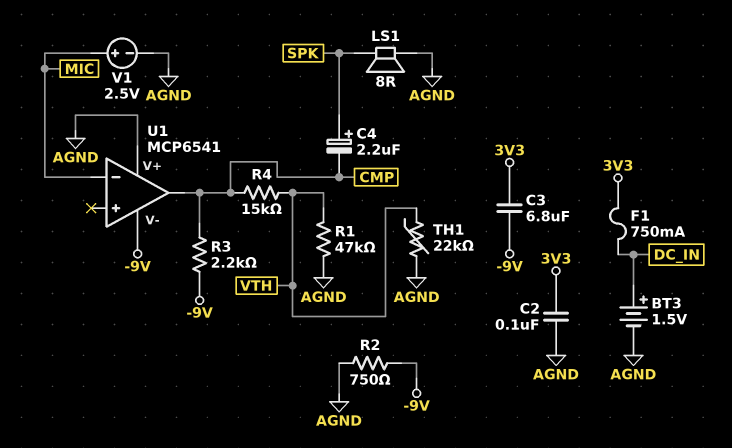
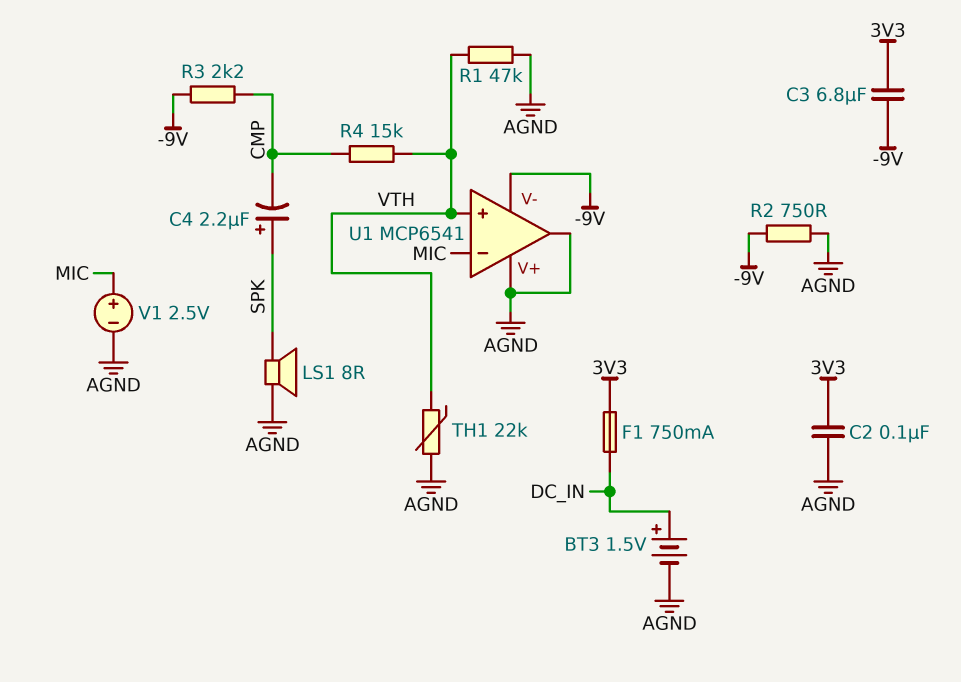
U1 pin in+: none -> VTH
U1 pin out: CMP -> AGND

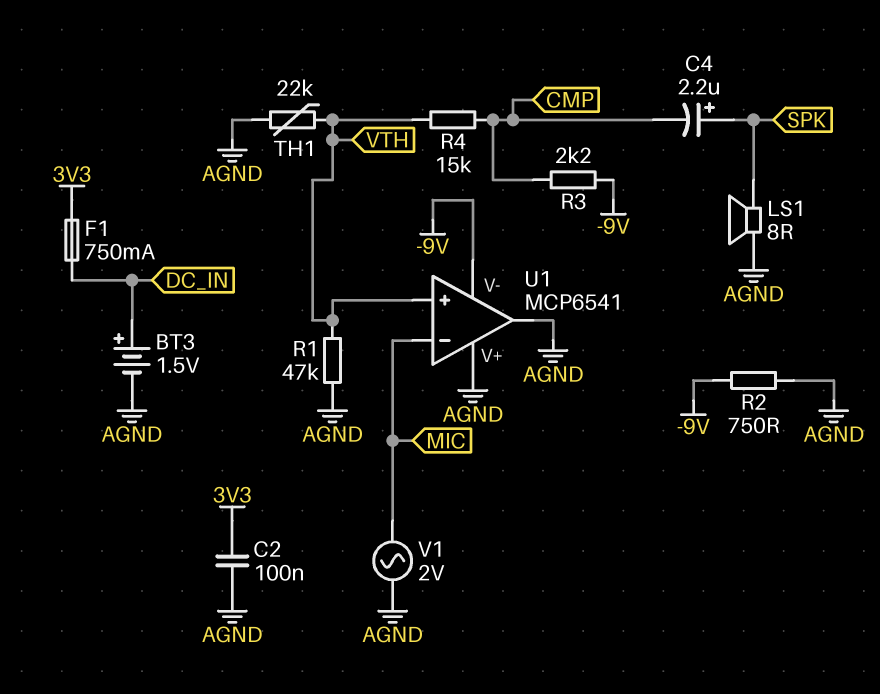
C3: 6.8uF (-9V, 3V3) -> none
V1: 2.5V (plus MIC, minus AGND) -> AC 2V (AGND, MIC)

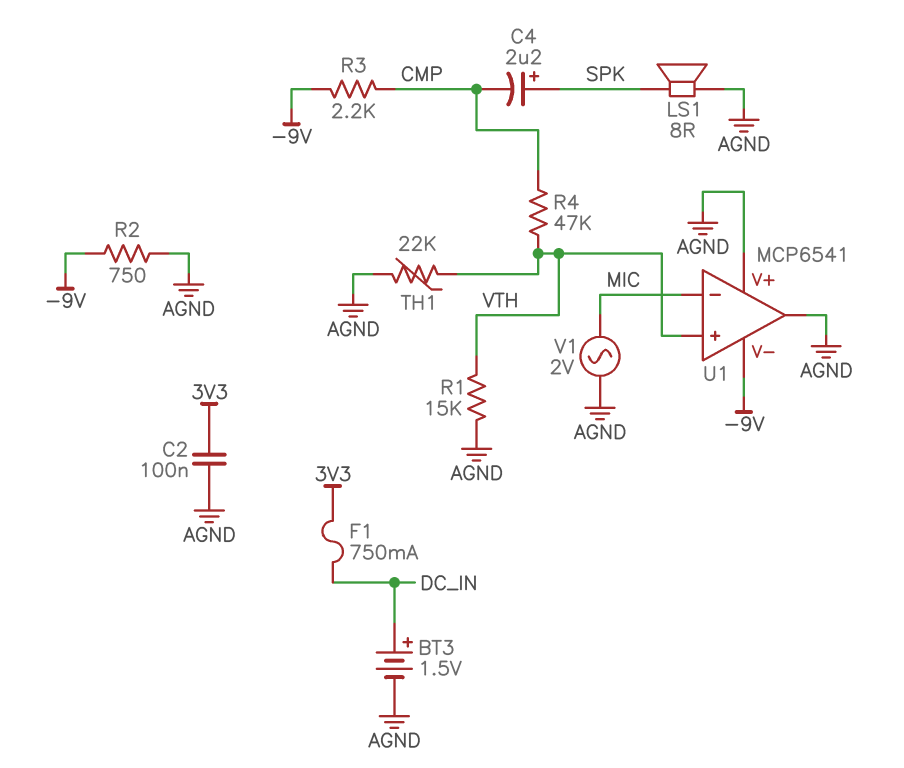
R1: 47k (AGND, VTH) -> 15k (AGND, VTH)
R4: 15k (CMP, VTH) -> 47k (CMP, VTH)

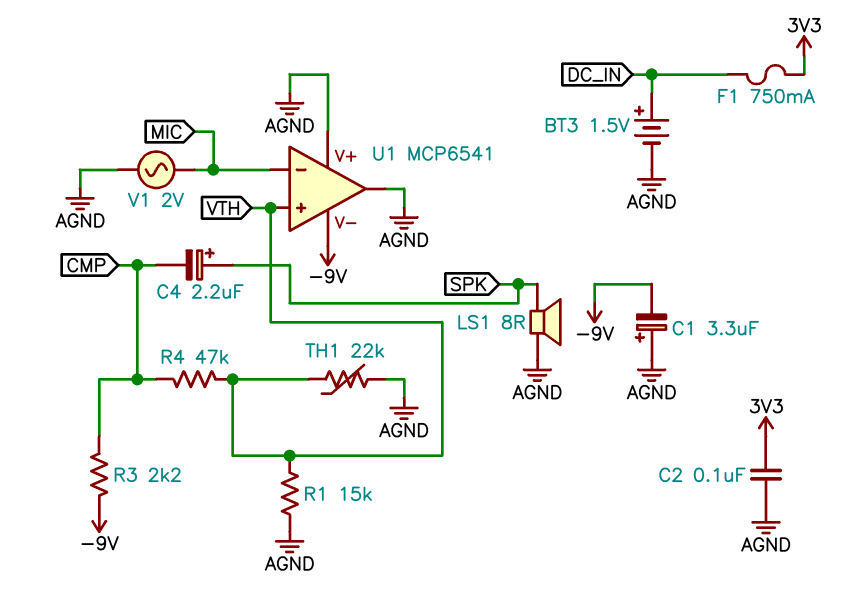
C1: none -> 3.3uF (plus AGND, minus -9V)
R2: 750 (-9V, AGND) -> none

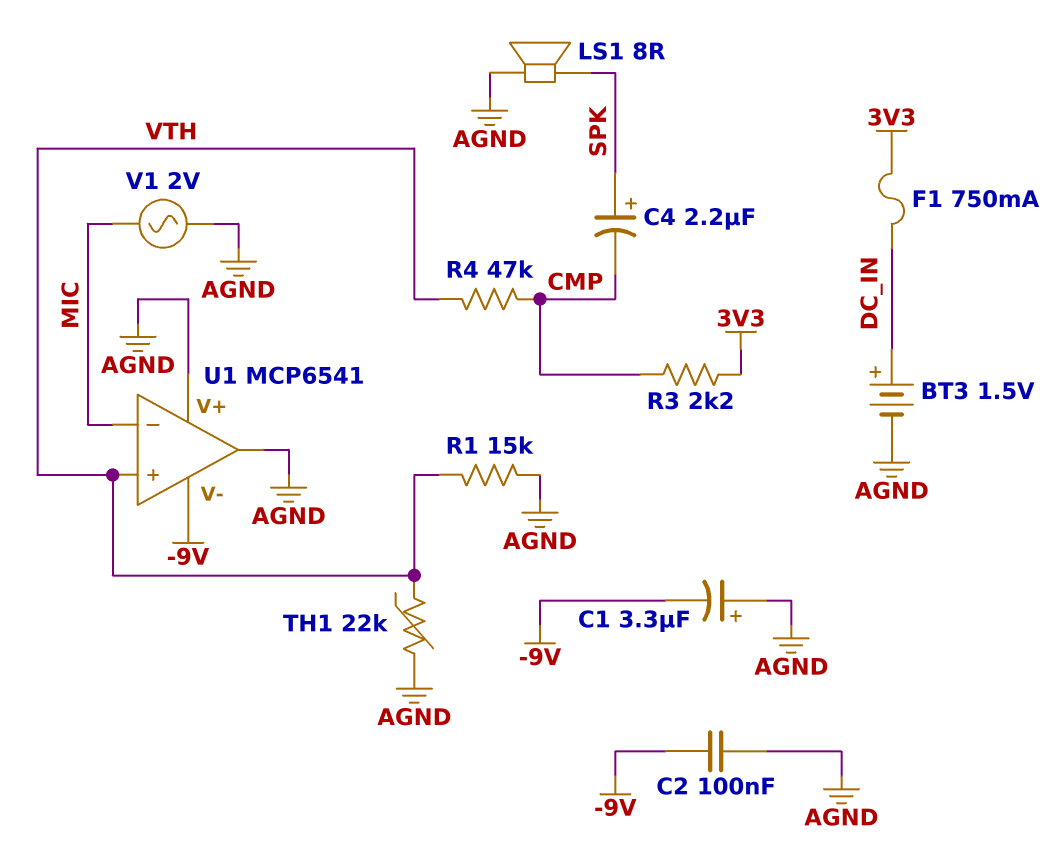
C2: 100nF (3V3, AGND) -> 100nF (-9V, AGND)
R3: 2.2k (-9V, CMP) -> 2.2k (3V3, CMP)

